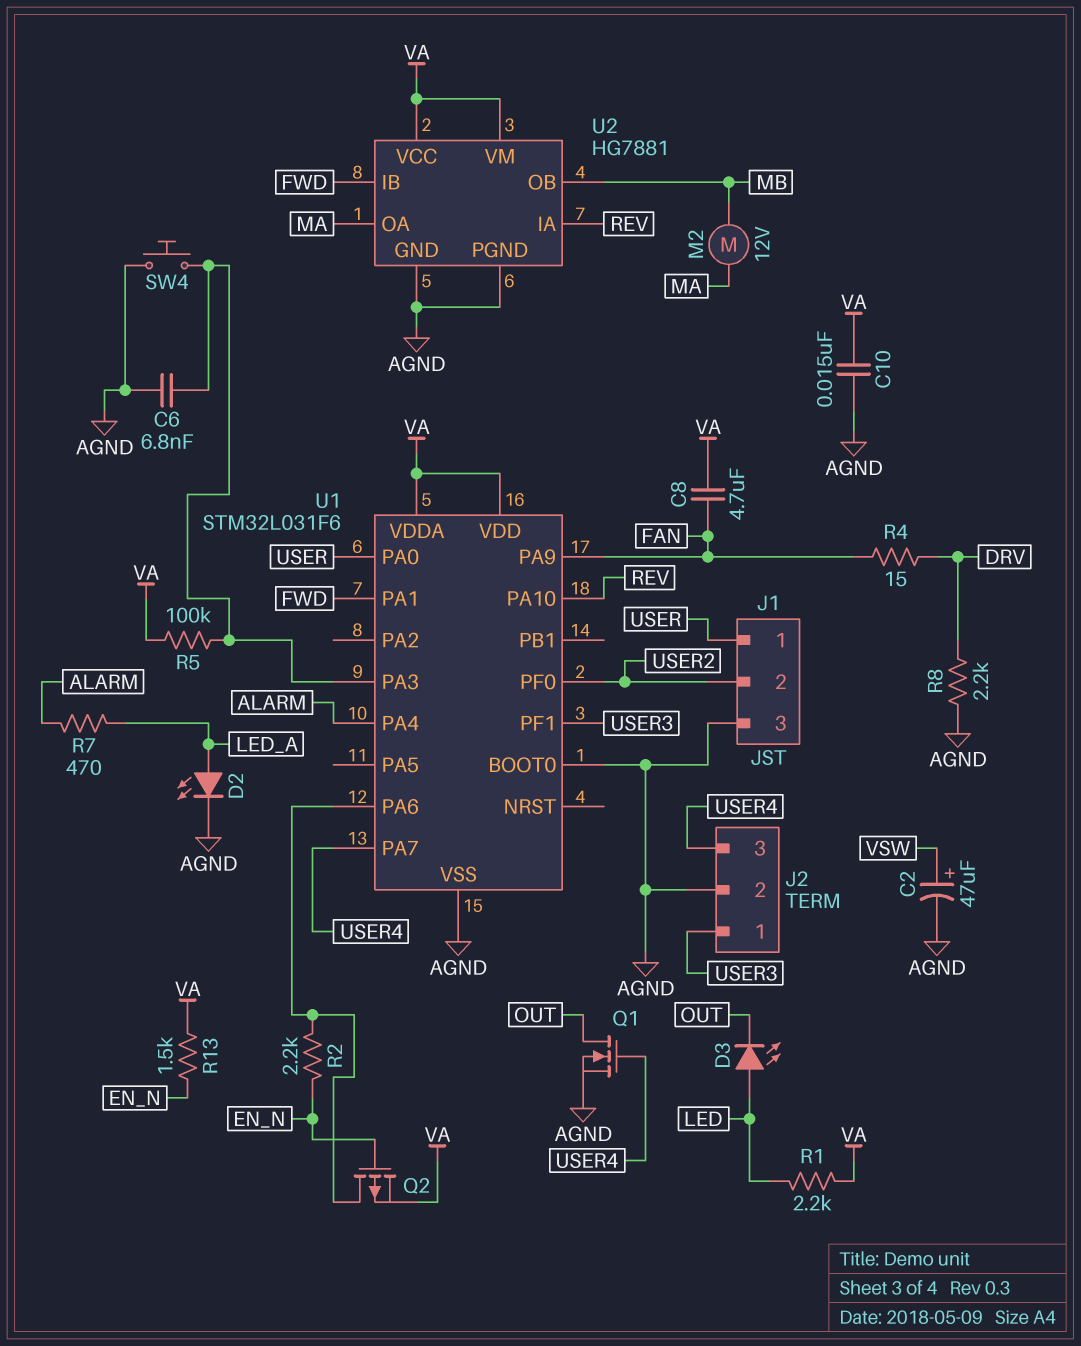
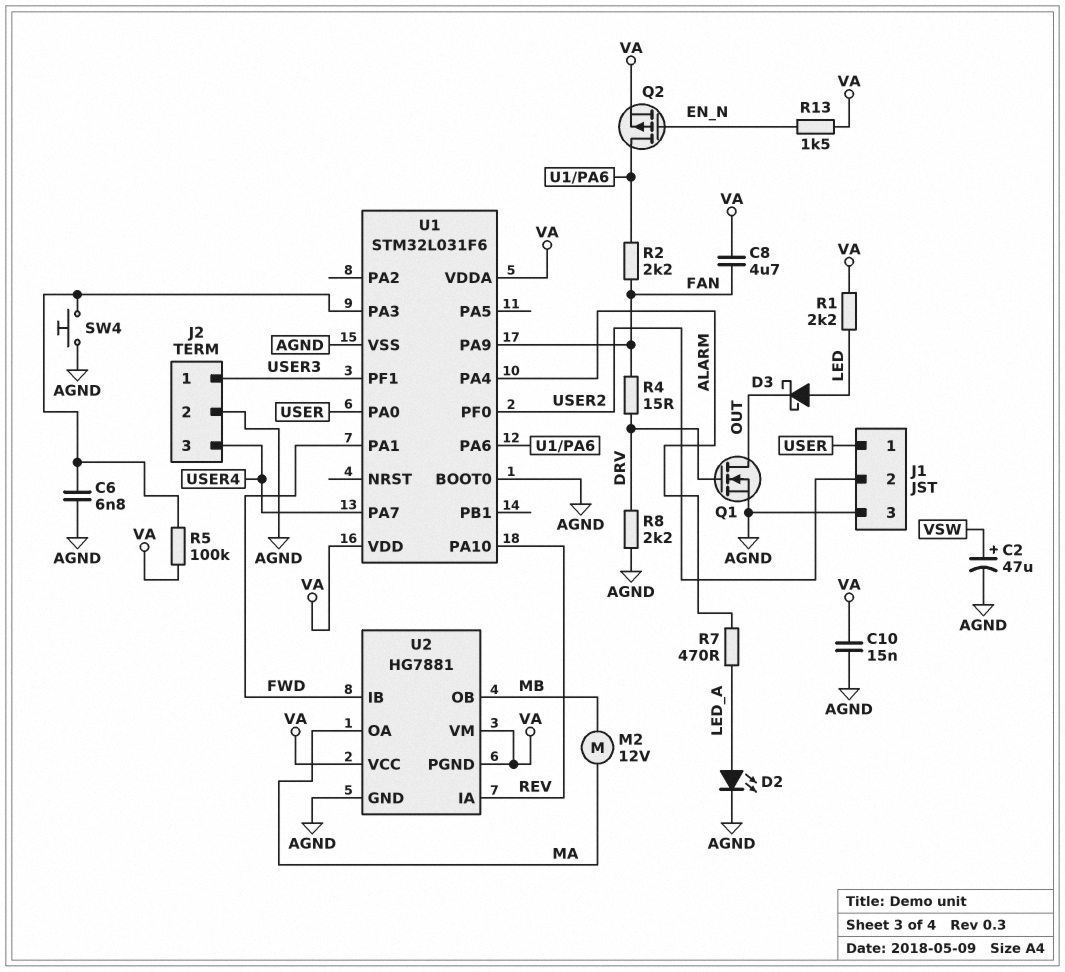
D3: LED (A LED, K OUT) -> schottky (A LED, K OUT)
Q1: NMOS (G USER4, D OUT, S AGND) -> NMOS (G DRV, D OUT, S AGND)
R2: 2.2k (EN_N, U1/PA6) -> 2.2k (FAN, U1/PA6)
U2 pin PGND: AGND -> VA

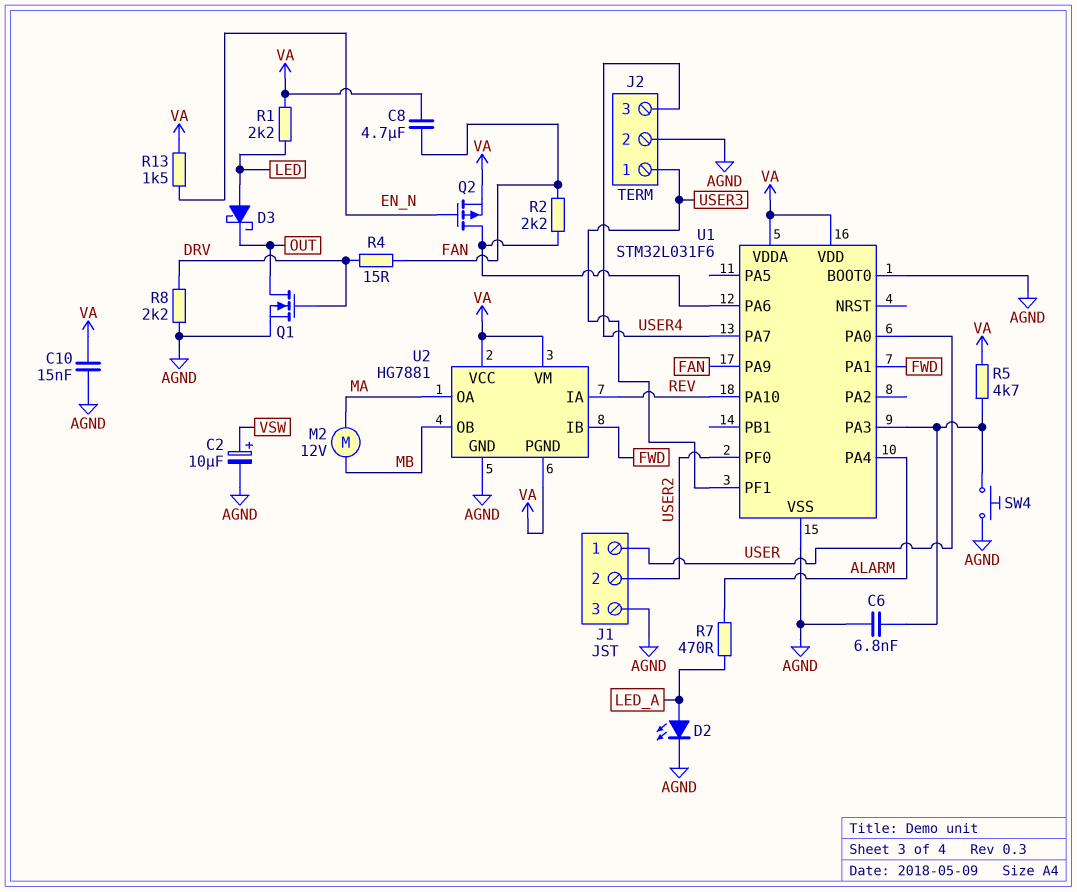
C2: 47uF (plus VSW, minus AGND) -> 10uF (plus VSW, minus AGND)
R5: 100k (U1/PA3, VA) -> 4.7k (U1/PA3, VA)

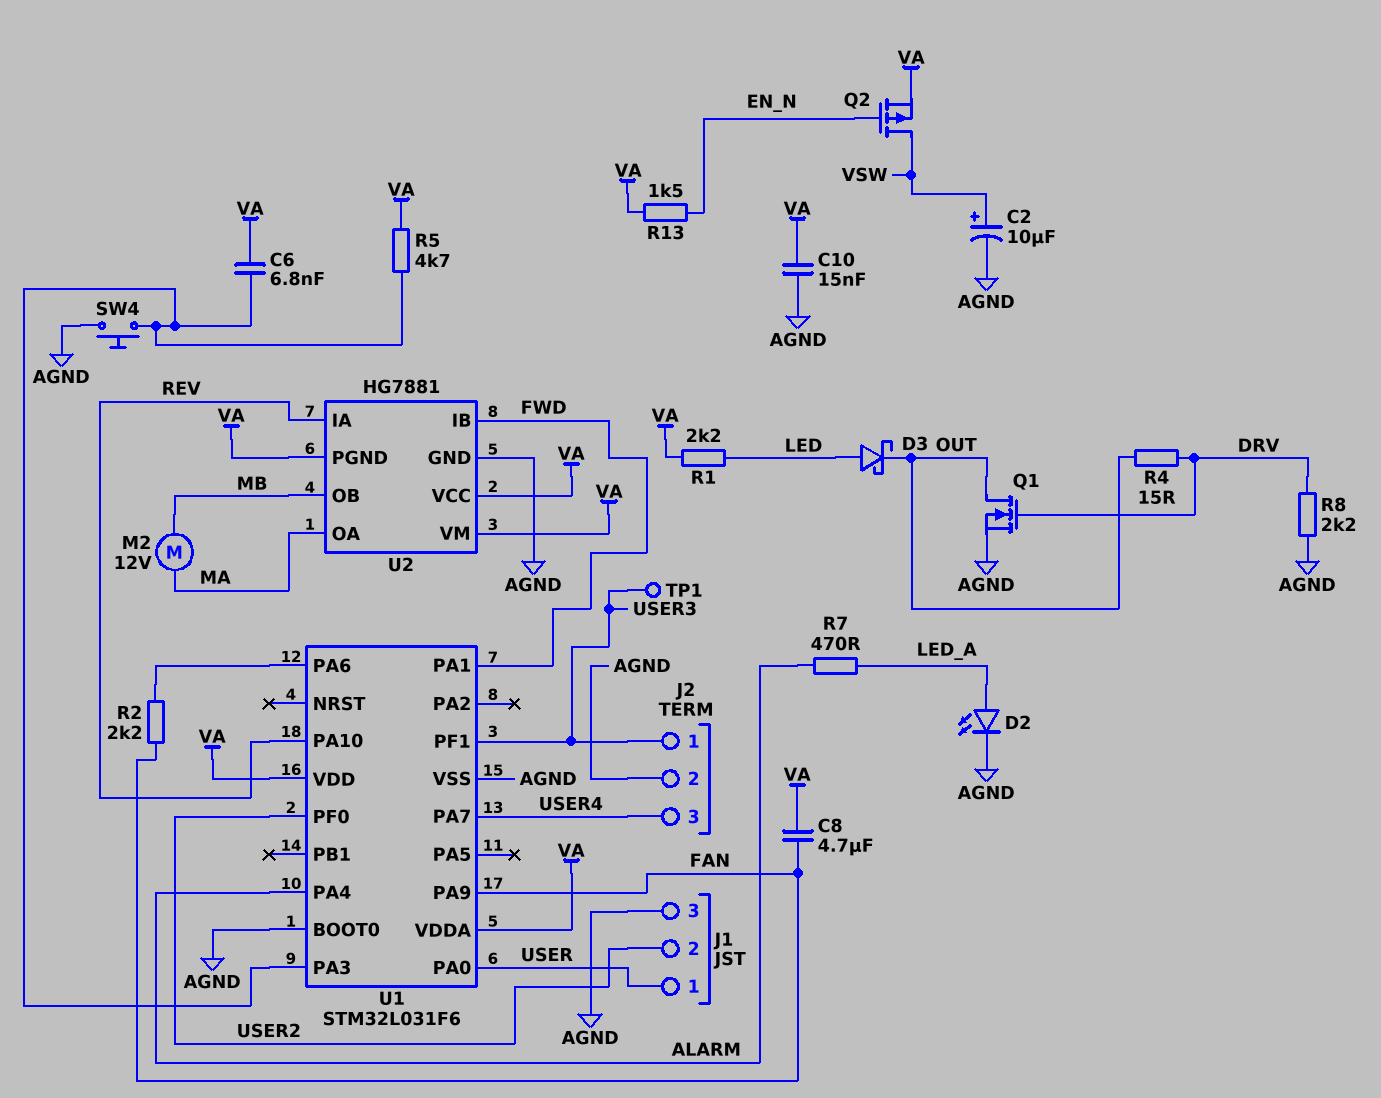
C6: 6.8nF (AGND, U1/PA3) -> 6.8nF (U1/PA3, VA)
Q2: PMOS (G EN_N, D U1/PA6, S VA) -> PMOS (G EN_N, D VSW, S VA)
R4: 15 (DRV, FAN) -> 15 (DRV, OUT)
TP1: none -> test point (USER3)

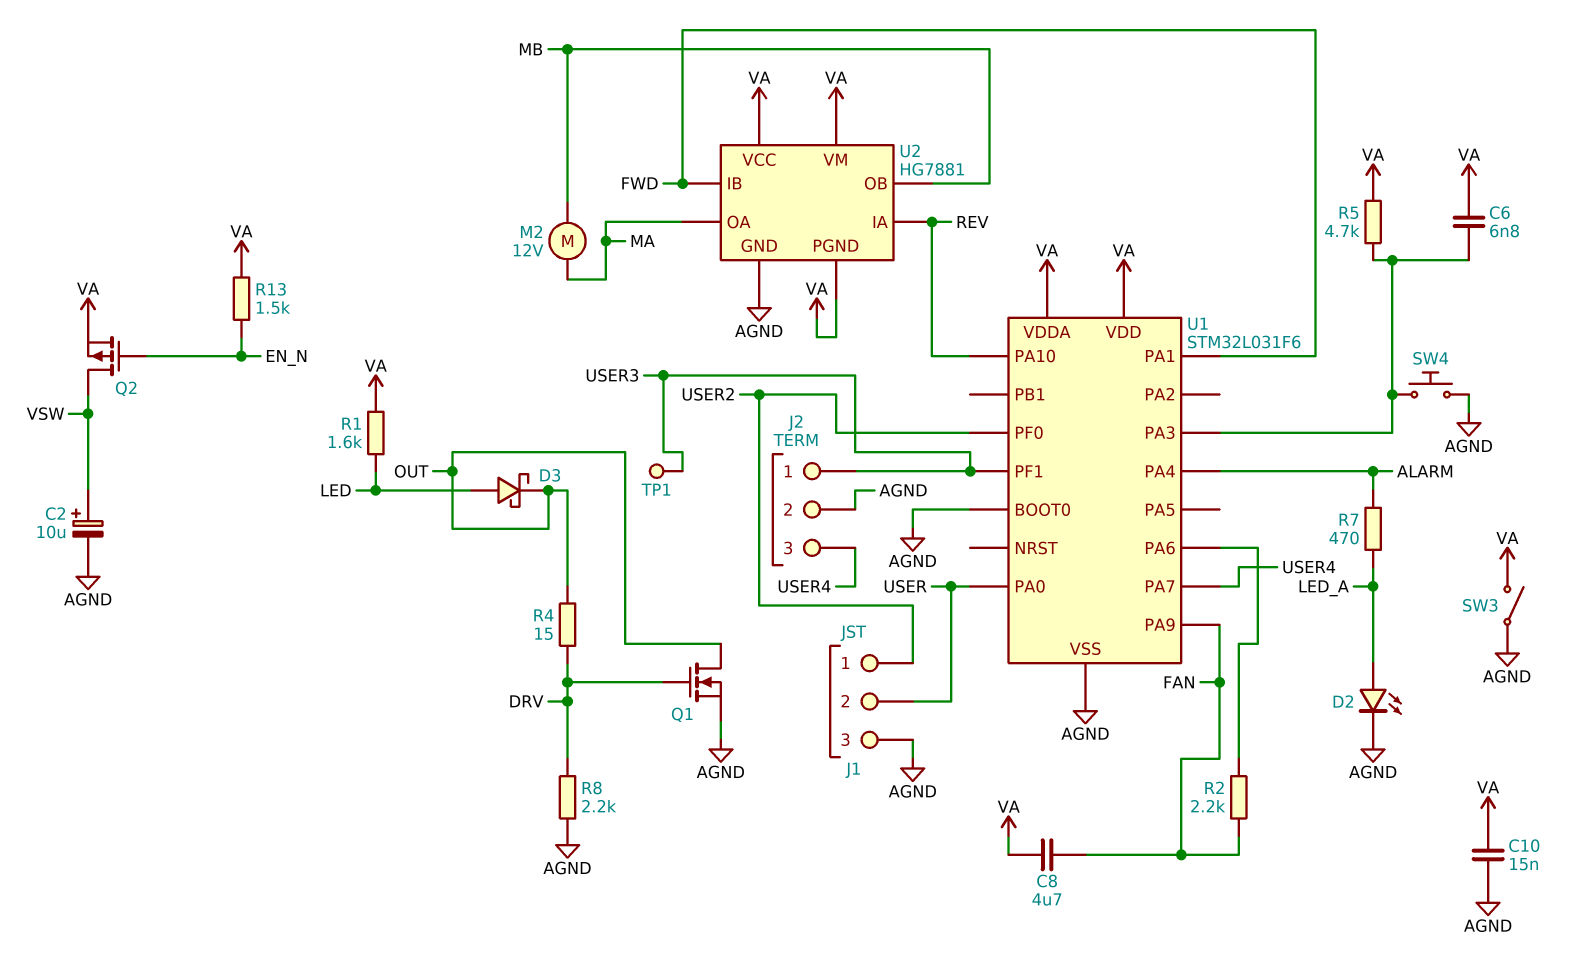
J1 pin 1: USER -> USER2
J1 pin 2: USER2 -> USER
R1: 2.2k (LED, VA) -> 1.6k (LED, VA)
SW3: none -> switch (AGND, VA)

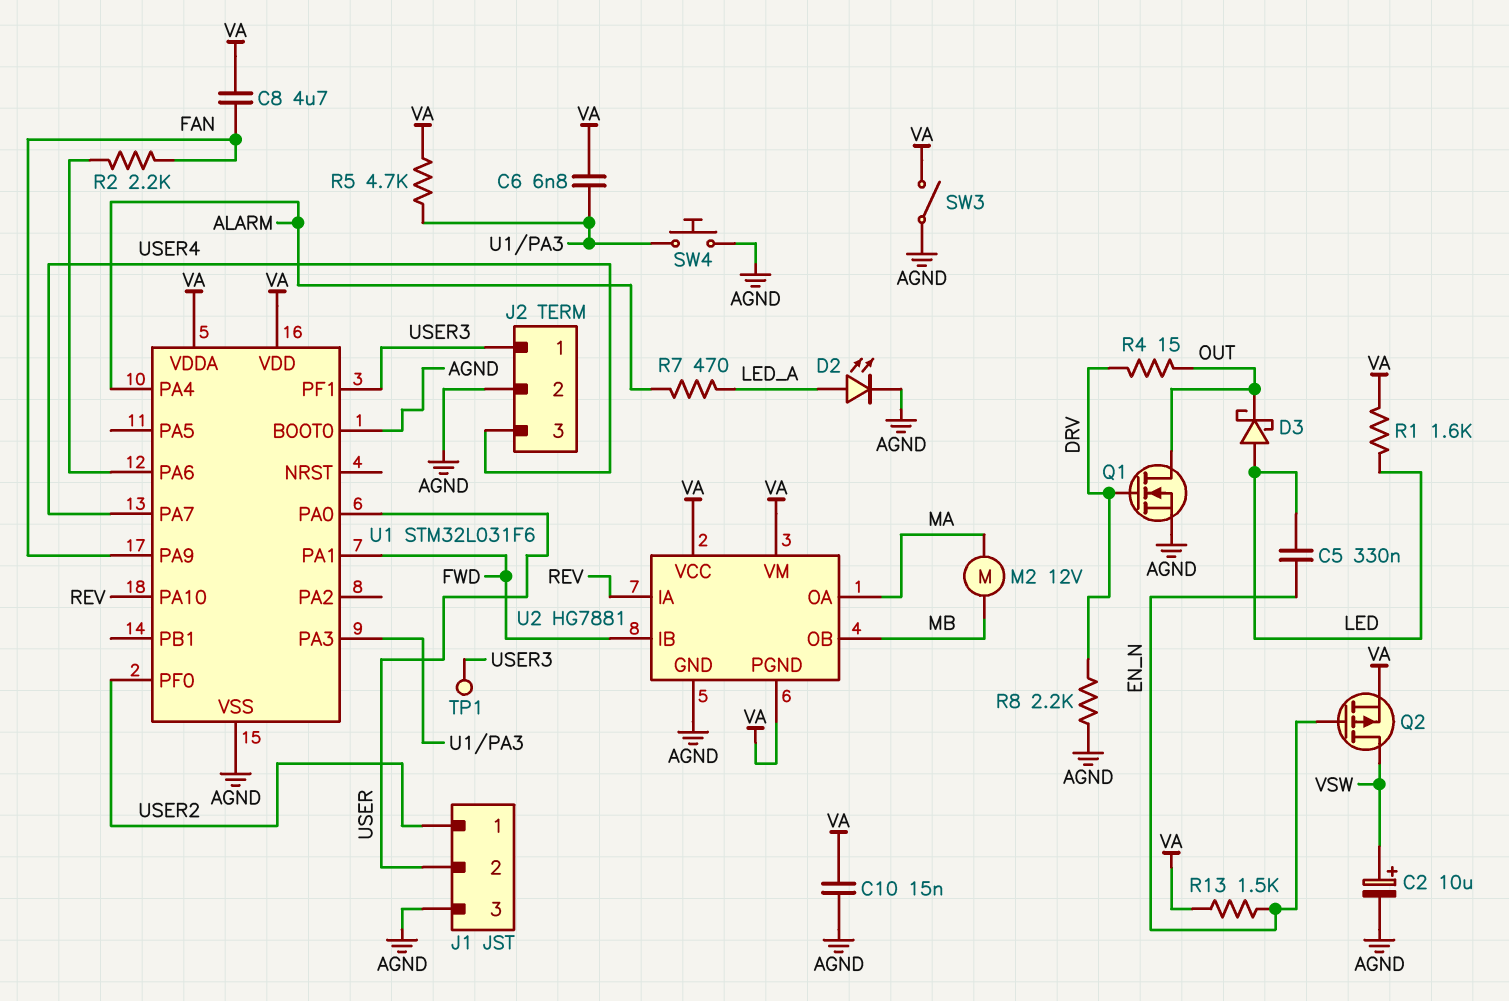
C5: none -> 330nF (EN_N, LED)

